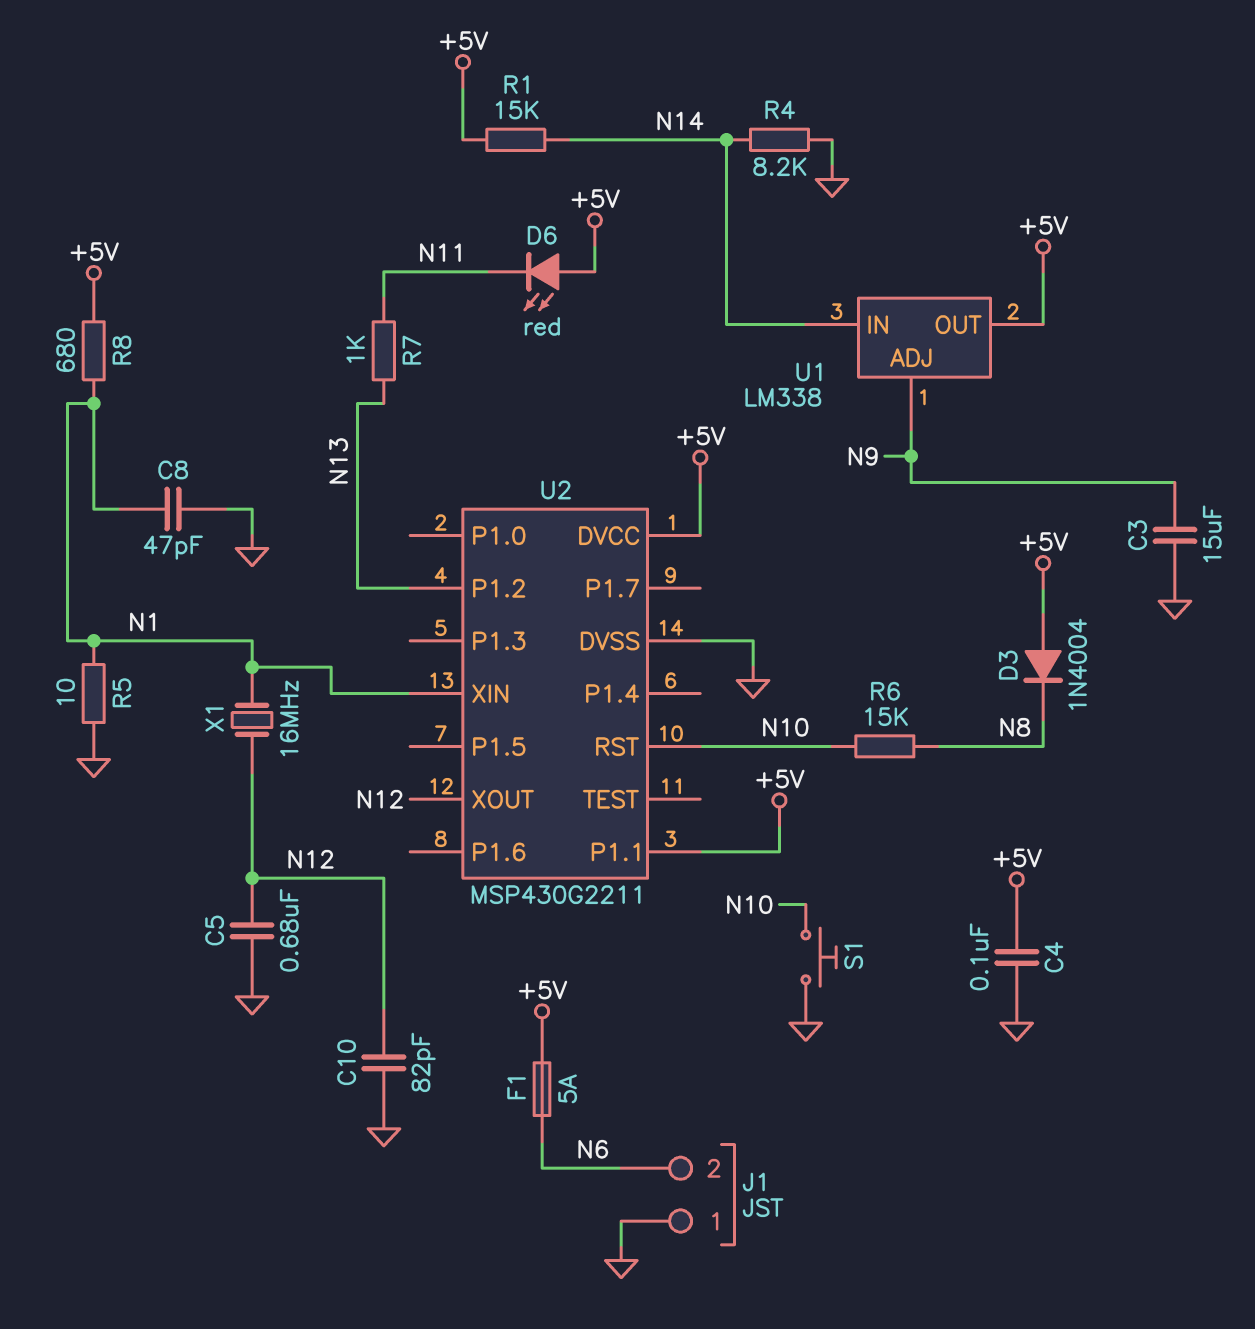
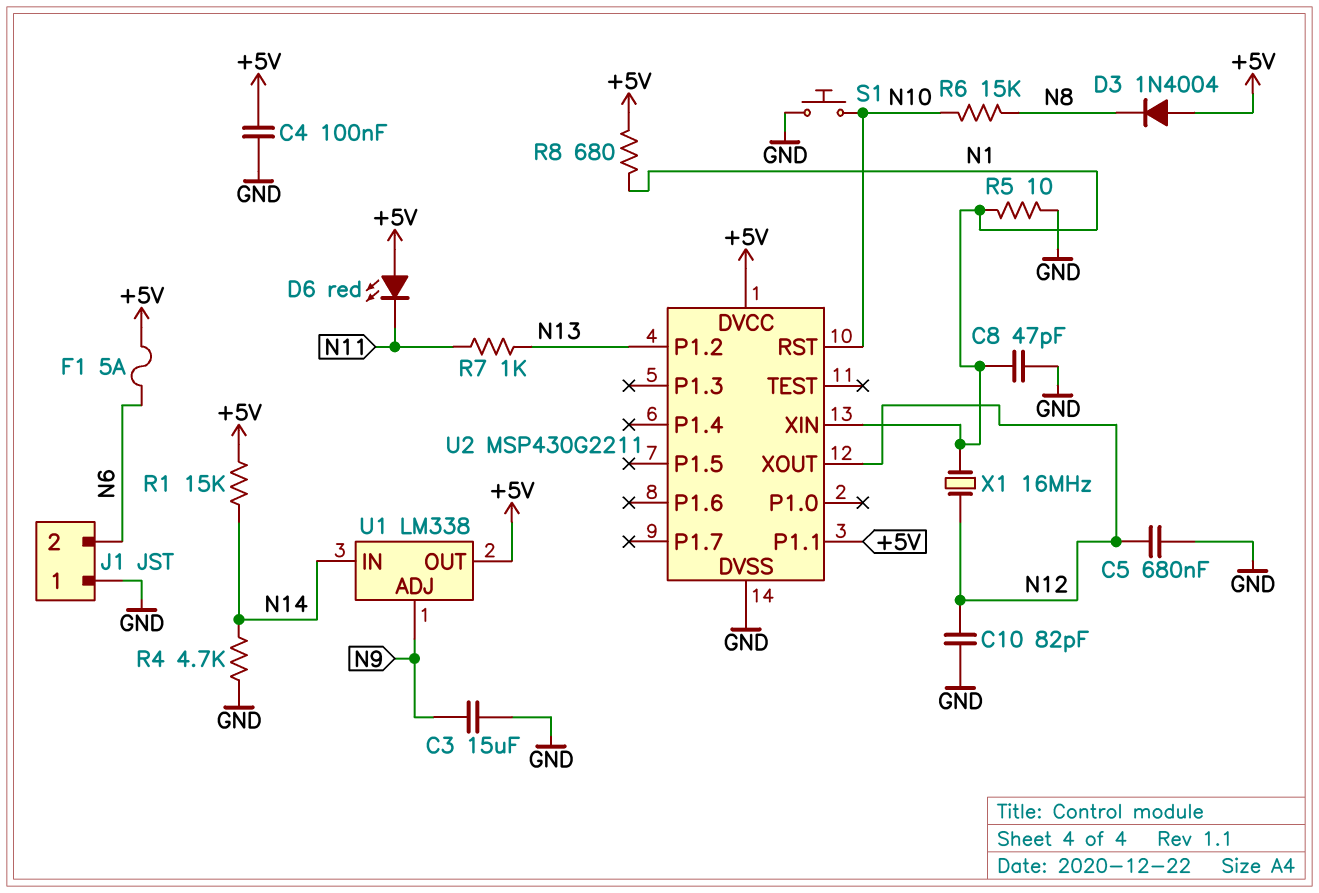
R4: 8.2k (GND, N14) -> 4.7k (GND, N14)

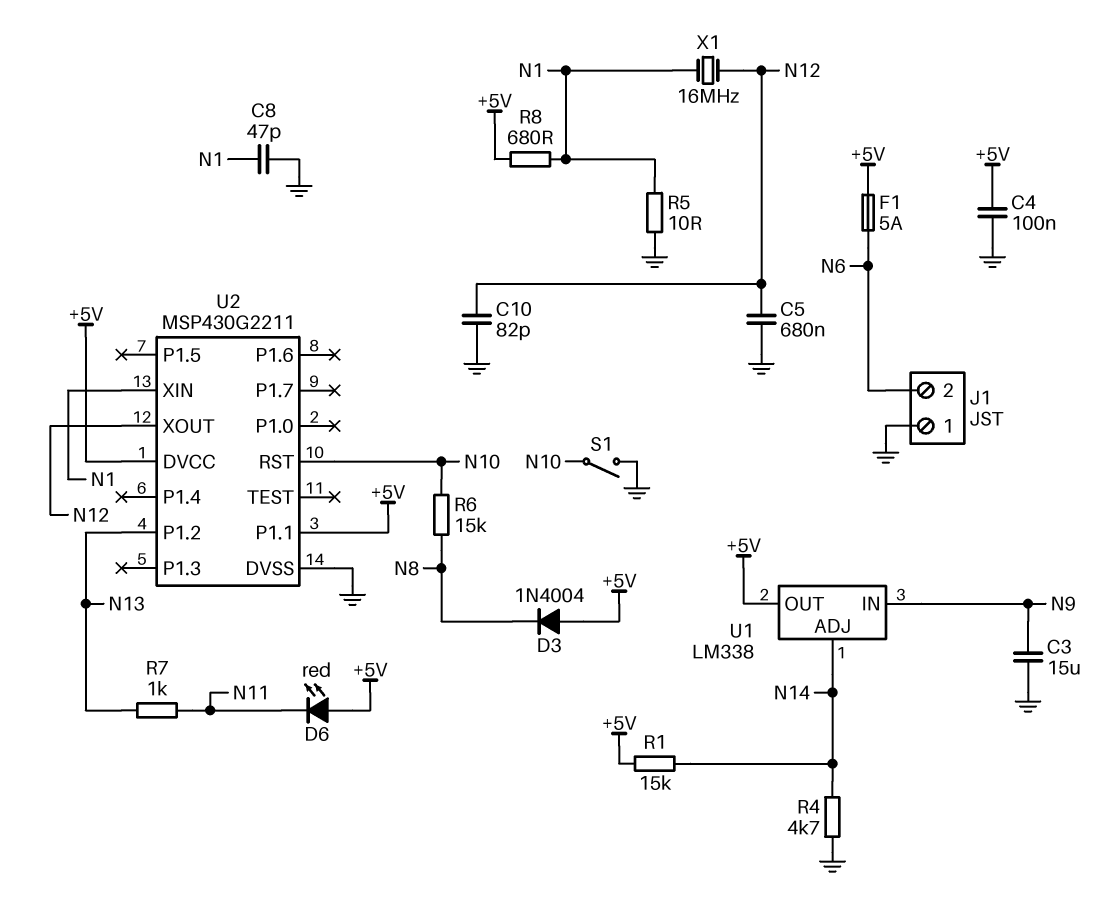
S1: button (GND, N10) -> switch (GND, N10)
U1 pin ADJ: N9 -> N14
U1 pin IN: N14 -> N9

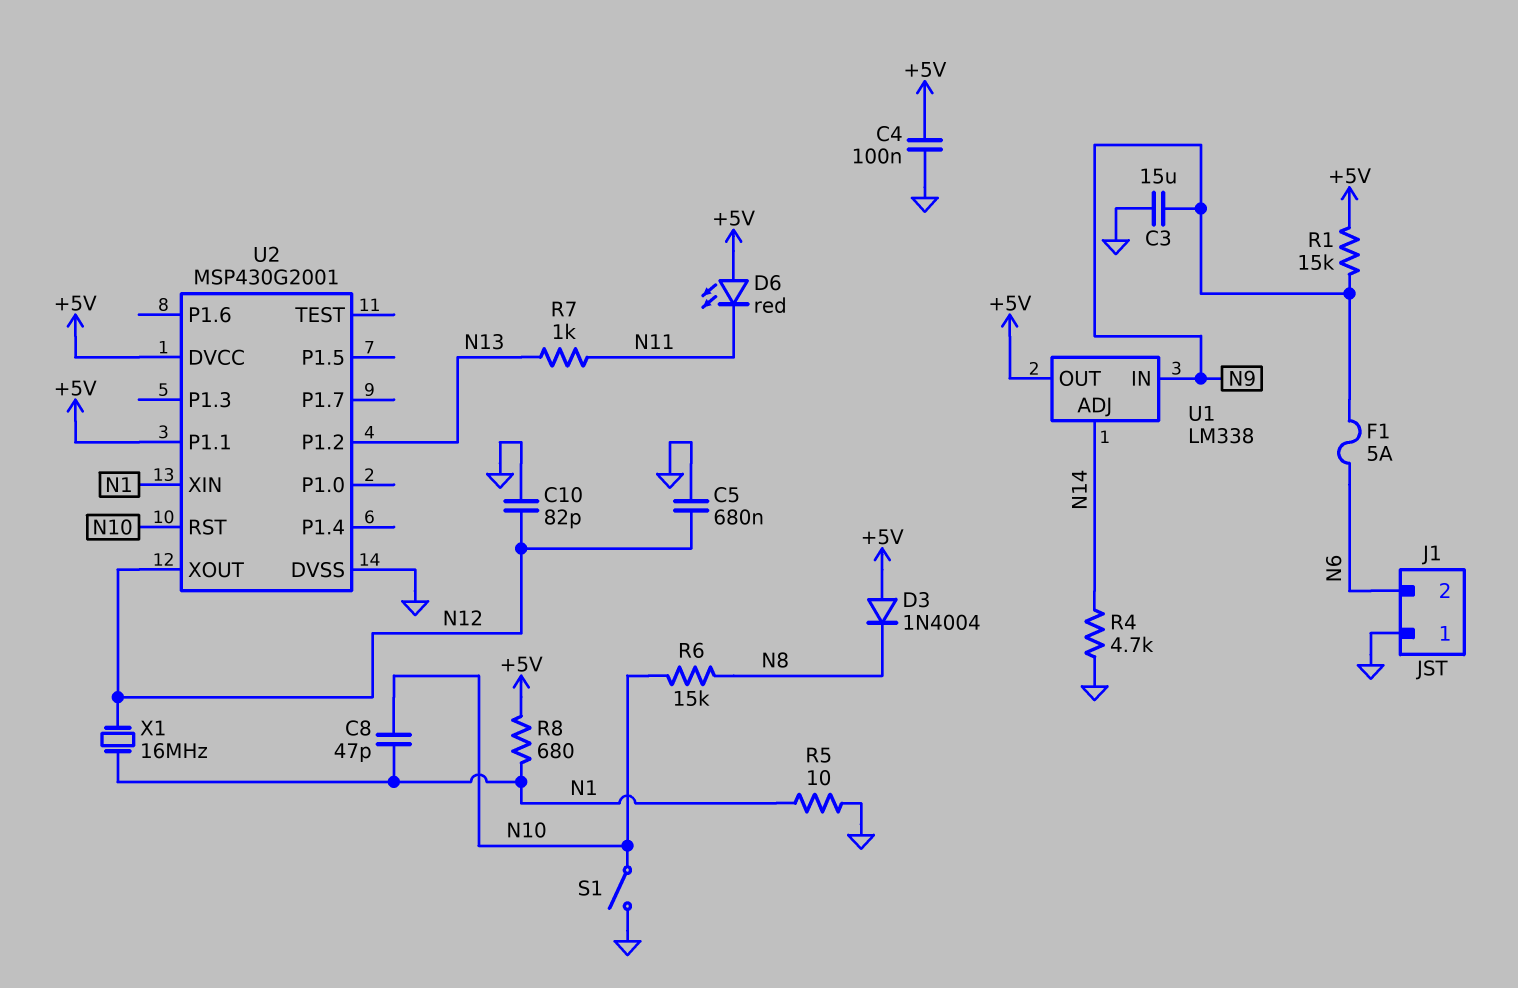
C8: 47pF (GND, N1) -> 47pF (N1, N10)
F1: 5A (+5V, N6) -> 5A (N6, N9)
R1: 15k (+5V, N14) -> 15k (+5V, N9)
U2: MSP430G2211 -> MSP430G2001

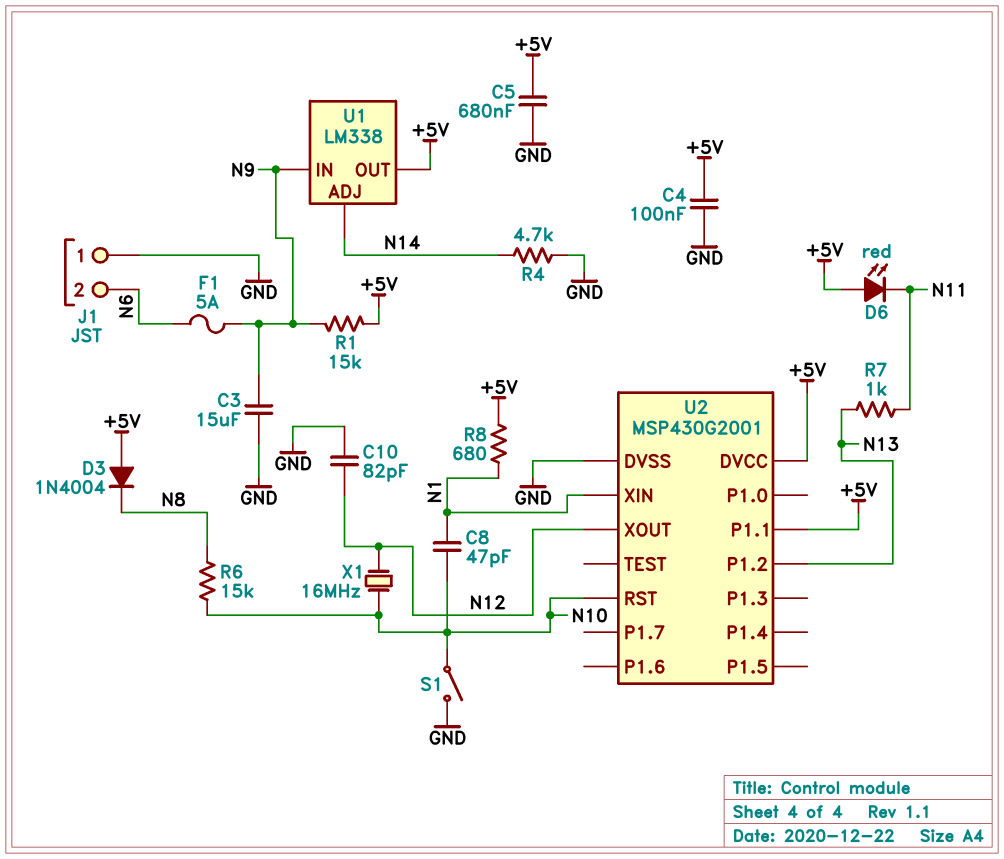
C5: 680nF (GND, N12) -> 680nF (+5V, GND)
R5: 10 (GND, N1) -> none
X1: 16MHz (N1, N12) -> 16MHz (N10, N12)

